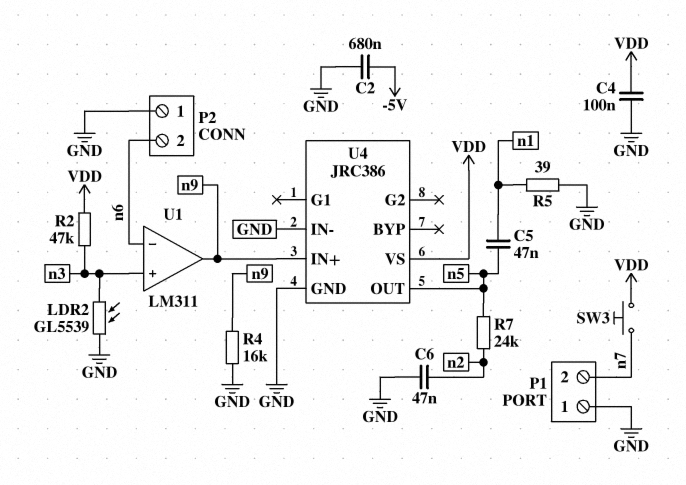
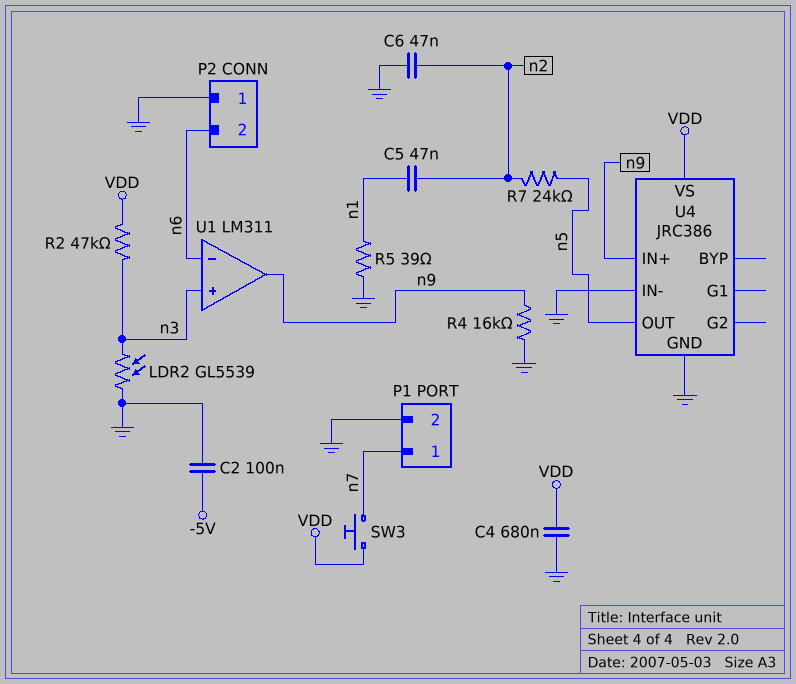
C2: 680nF (-5V, GND) -> 100nF (-5V, GND)
C4: 100nF (GND, VDD) -> 680nF (GND, VDD)
C5: 47nF (n1, n5) -> 47nF (n1, n2)
P1 pin 1: GND -> n7
P1 pin 2: n7 -> GND

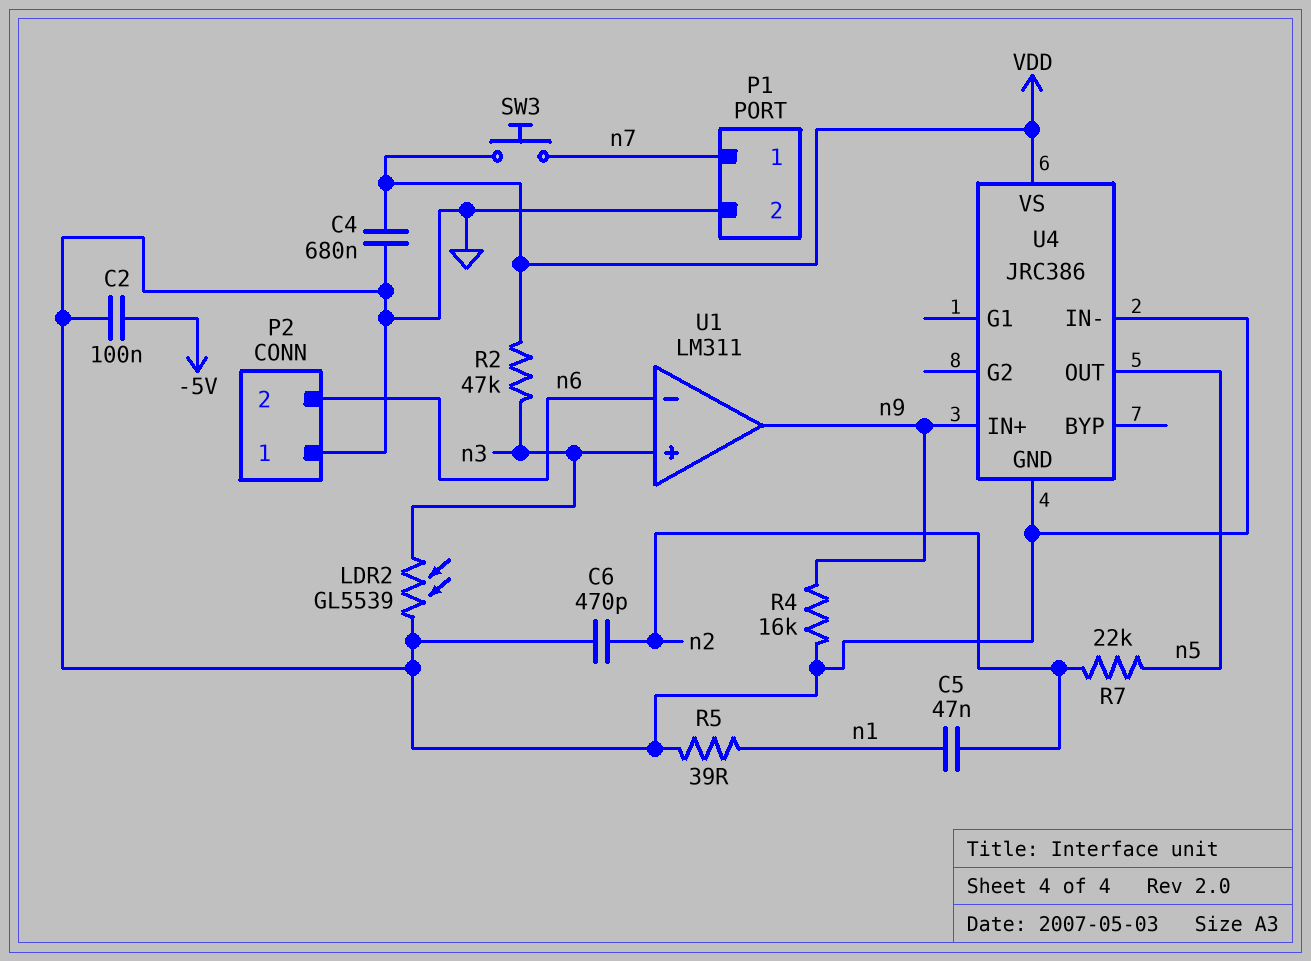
C6: 47nF (GND, n2) -> 470pF (GND, n2)
R7: 24k (n2, n5) -> 22k (n2, n5)

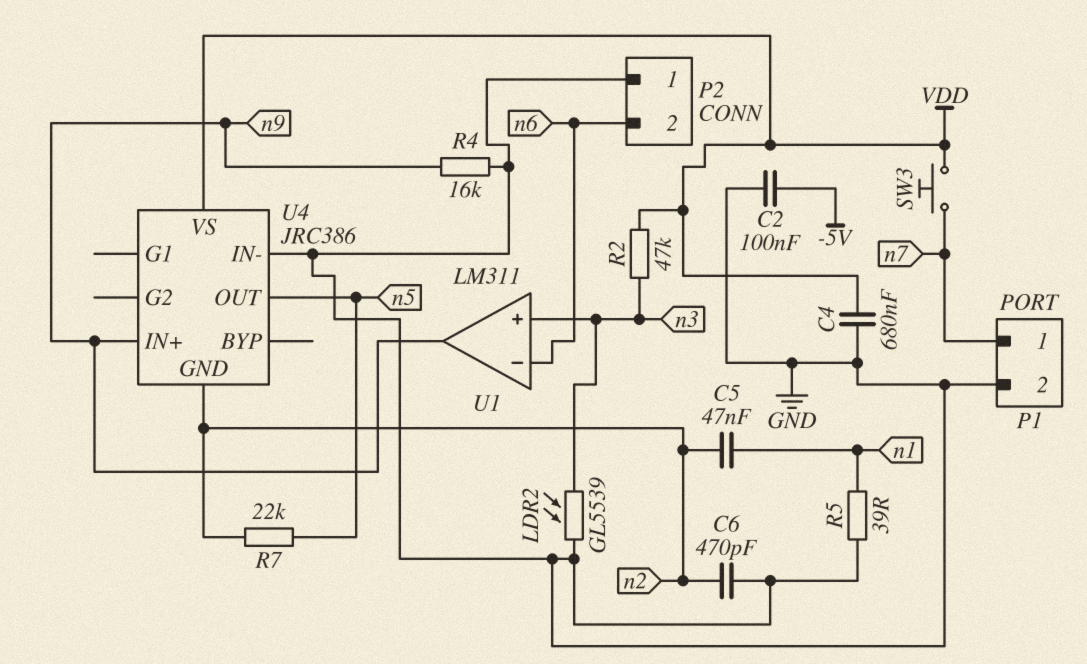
U4 pin GND: GND -> n2

